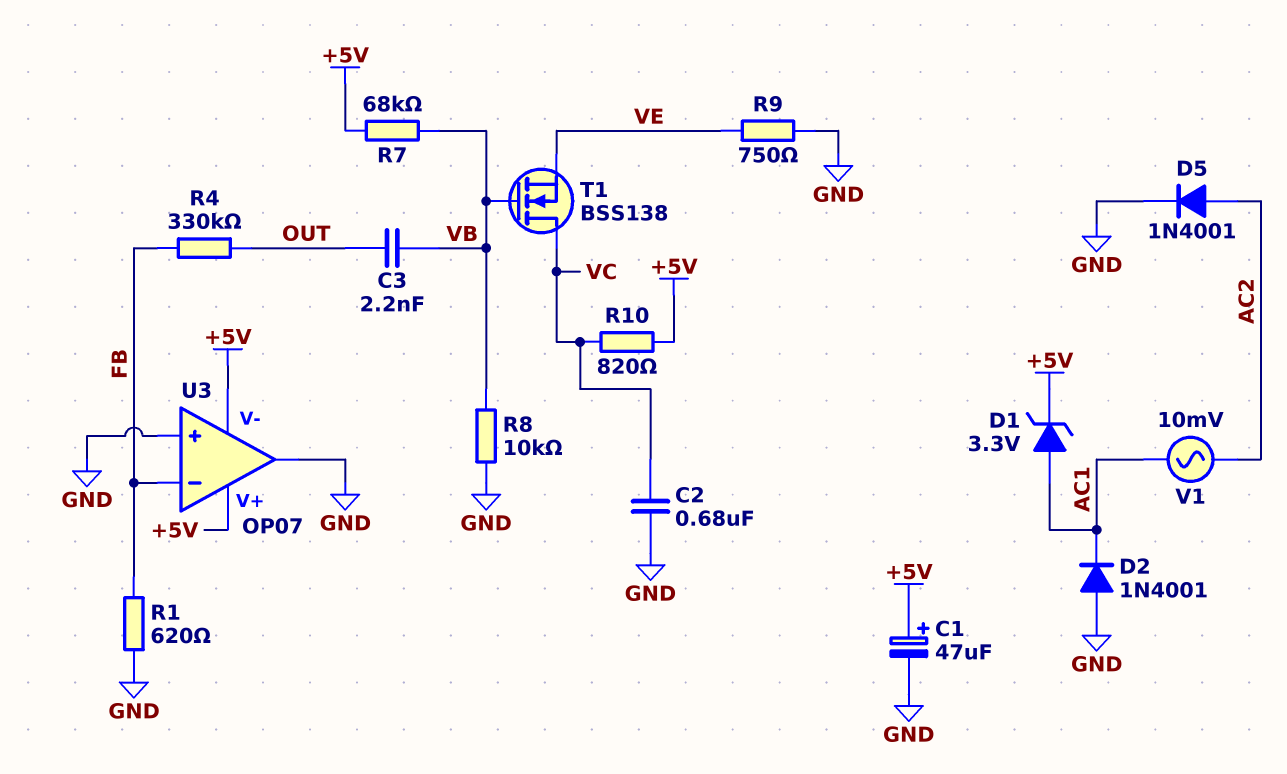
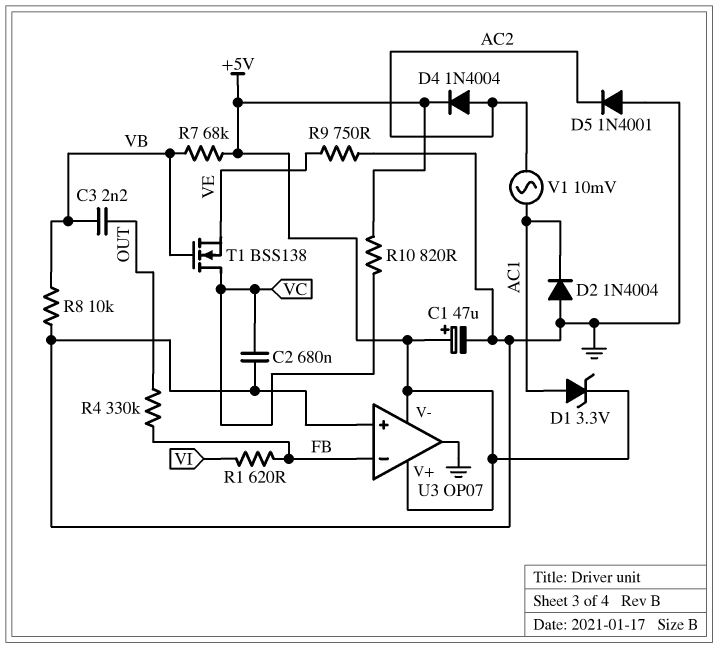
D2: diode 1N4001 (A GND, K AC1) -> diode 1N4004 (A GND, K AC1)
D4: none -> diode 1N4004 (A AC2, K +5V)
D5: diode 1N4001 (A AC2, K GND) -> diode 1N4001 (A GND, K AC2)
R1: 620 (FB, GND) -> 620 (FB, VI)

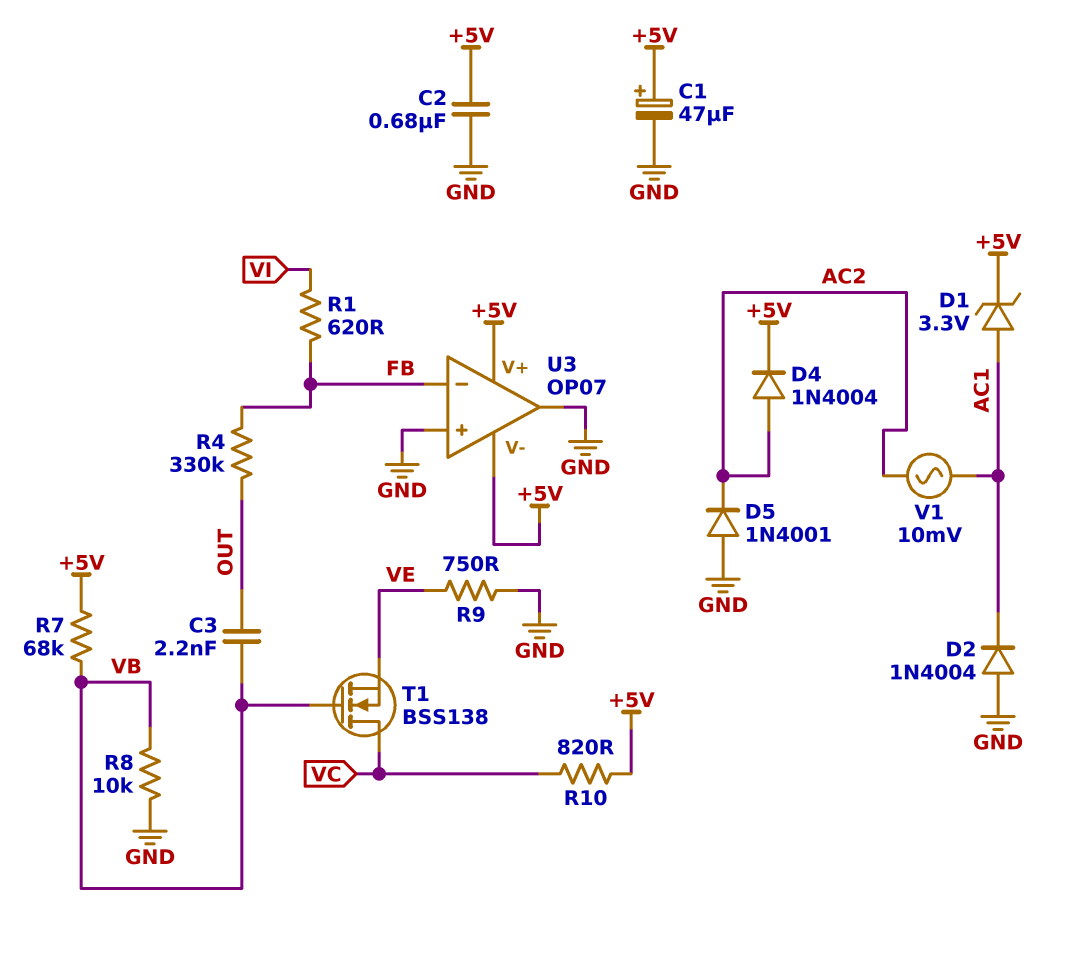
C2: 680nF (GND, VC) -> 680nF (+5V, GND)

